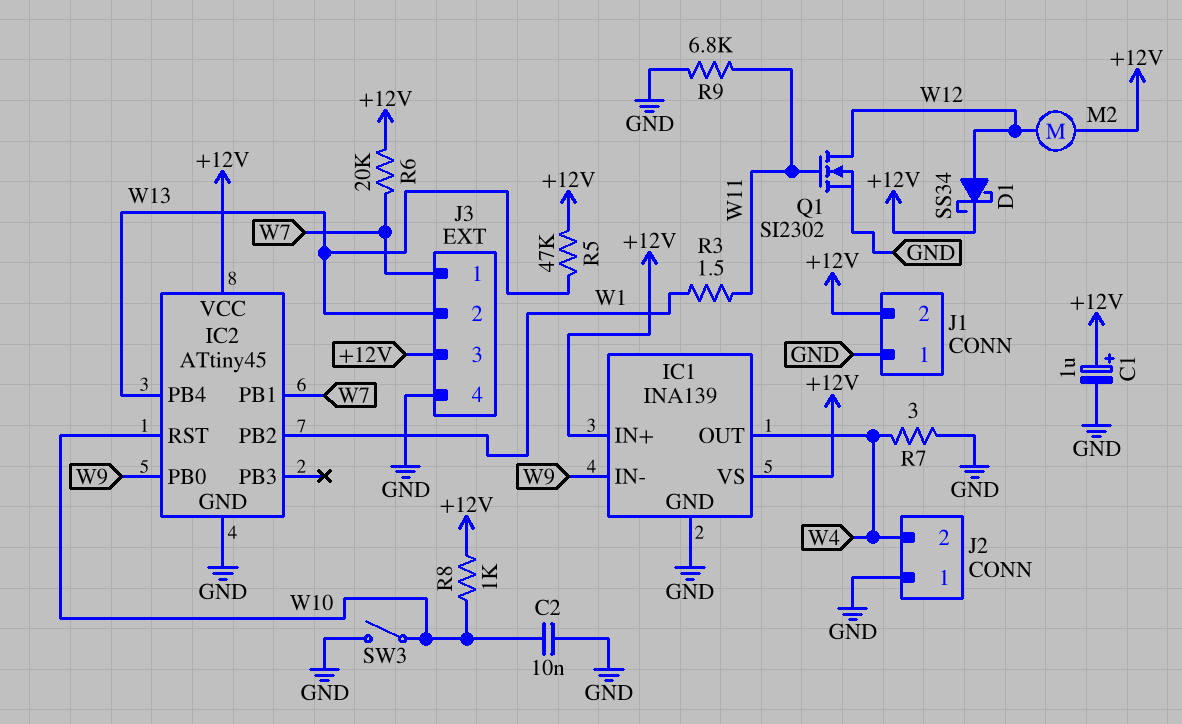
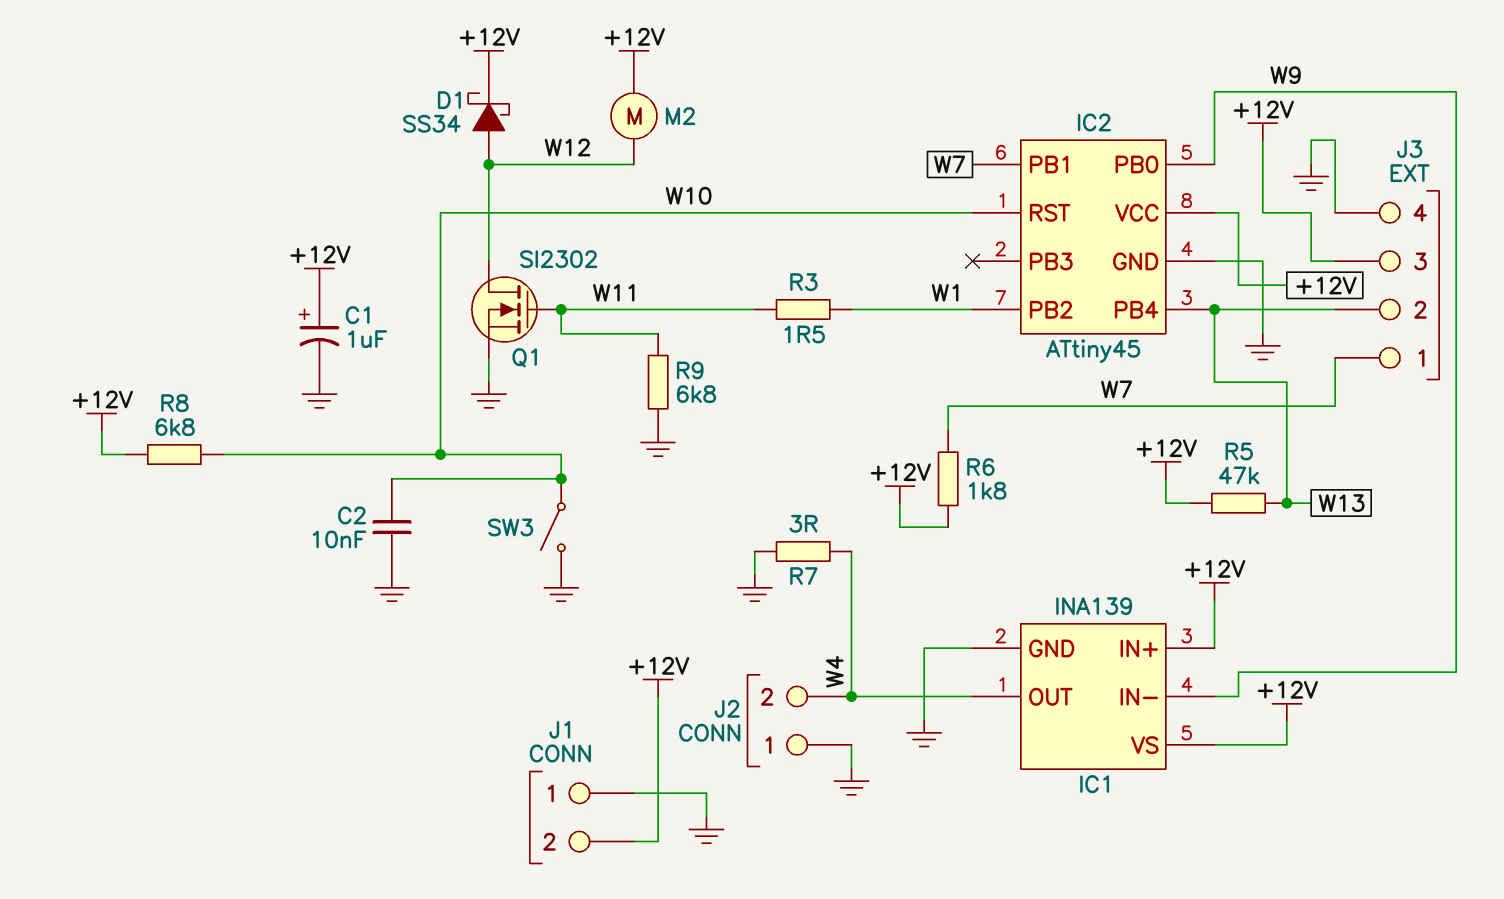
R6: 20k (+12V, W7) -> 1.8k (+12V, W7)
R8: 1k (+12V, W10) -> 6.8k (+12V, W10)

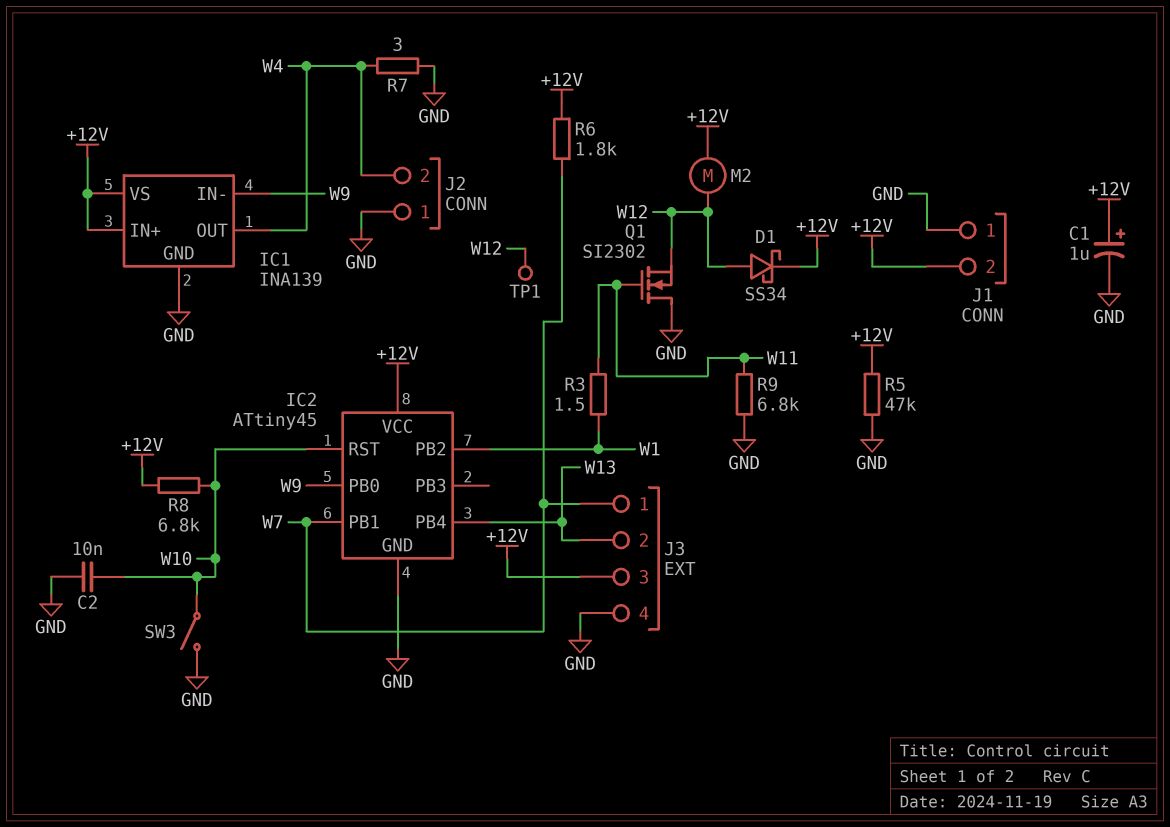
Q1: NMOS SI2302 (G W11, D W12, S GND) -> NMOS SI2302 (G W11, D GND, S W12)
R5: 47k (+12V, W13) -> 47k (+12V, GND)
TP1: none -> test point (W12)

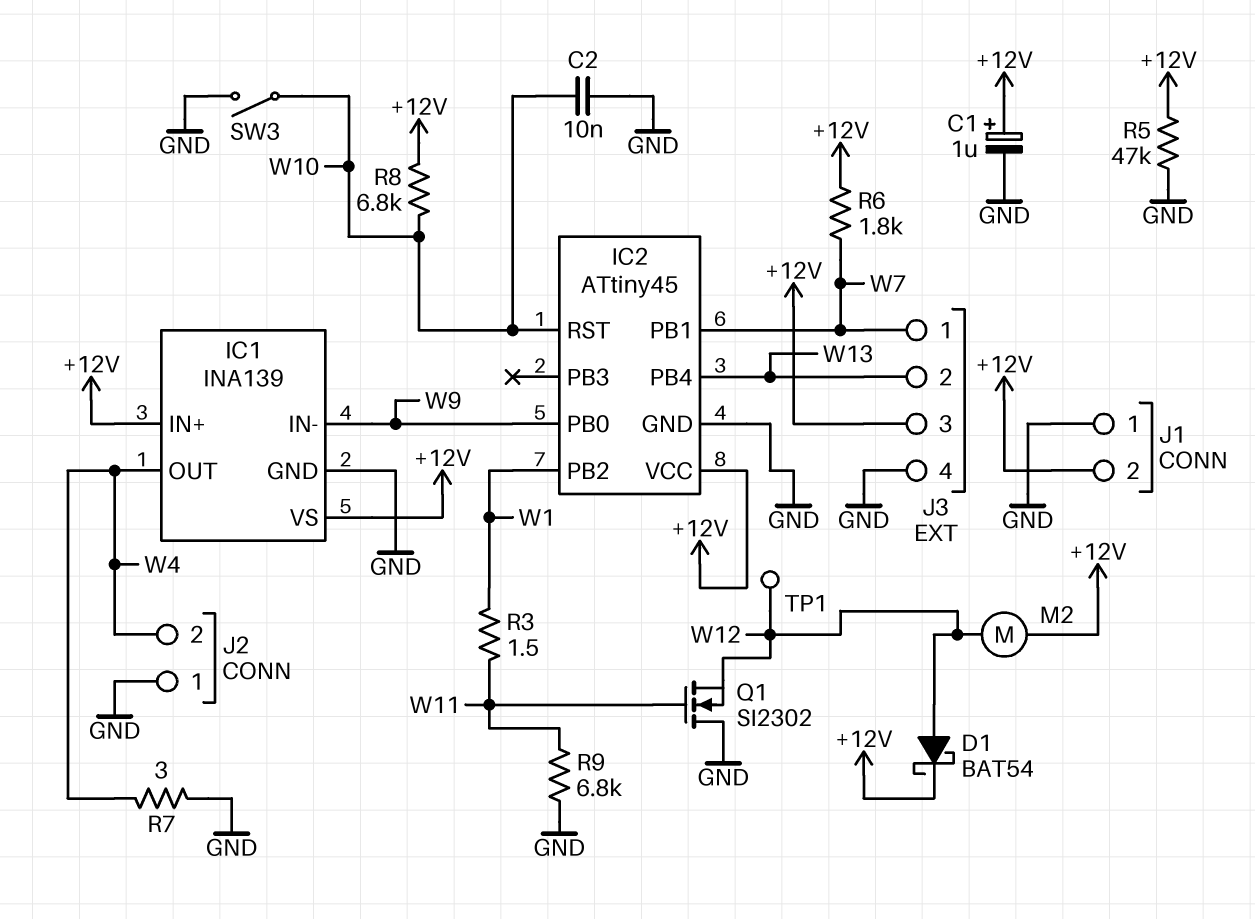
D1: schottky SS34 (A W12, K +12V) -> schottky BAT54 (A W12, K +12V)

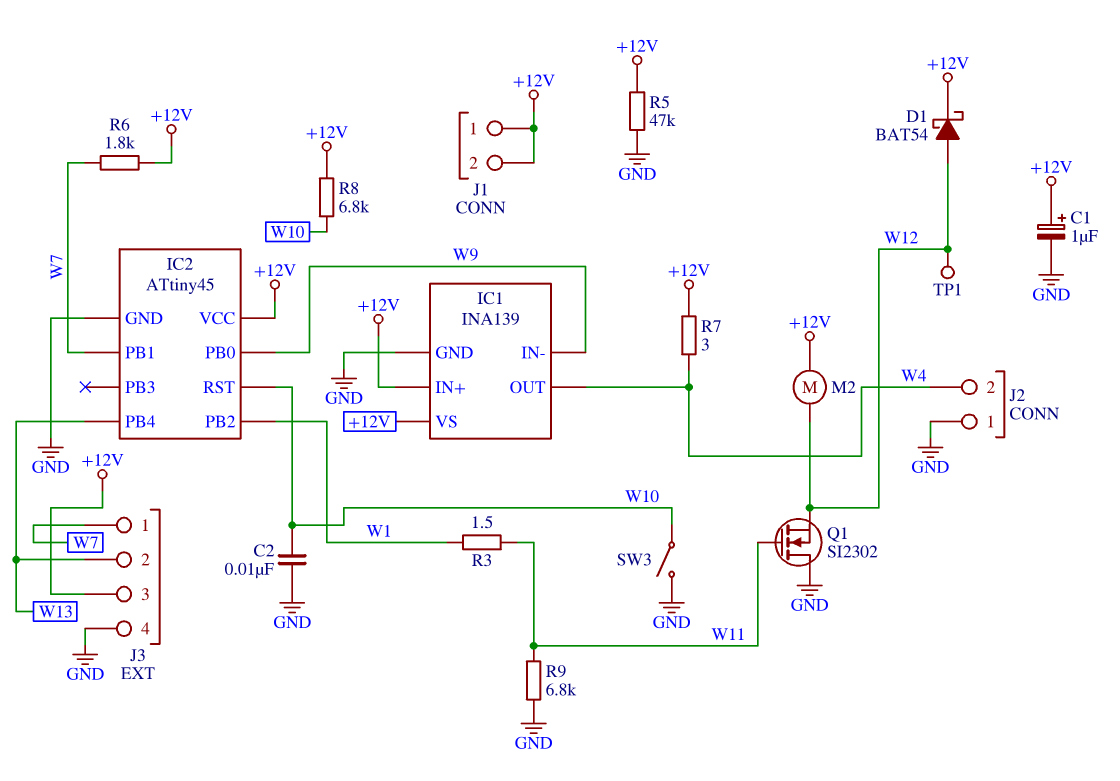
J1 pin 1: GND -> +12V
R7: 3 (GND, W4) -> 3 (+12V, W4)

